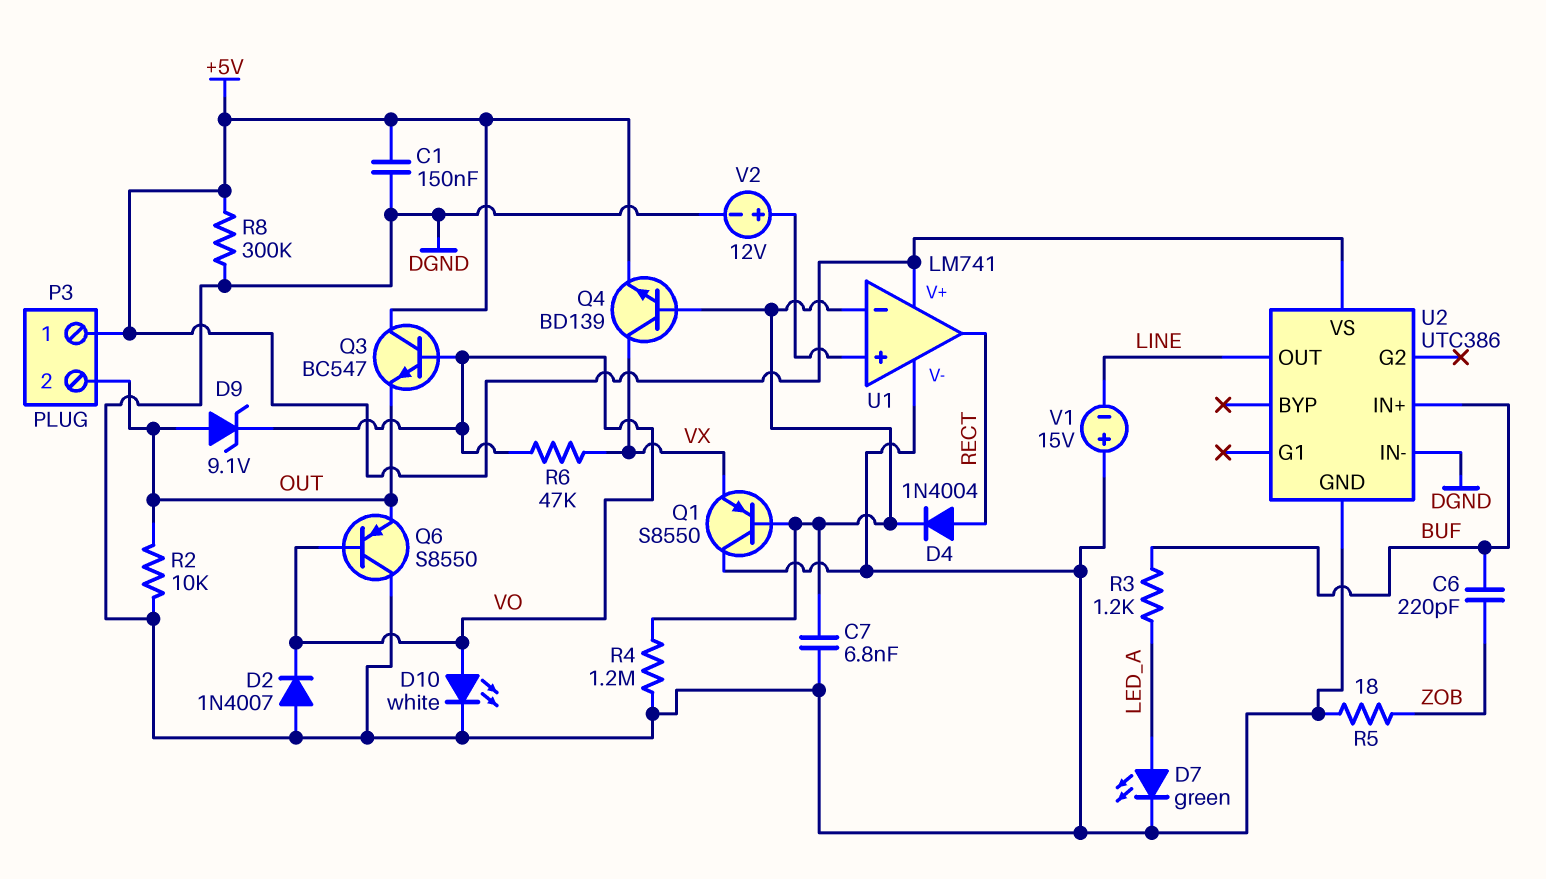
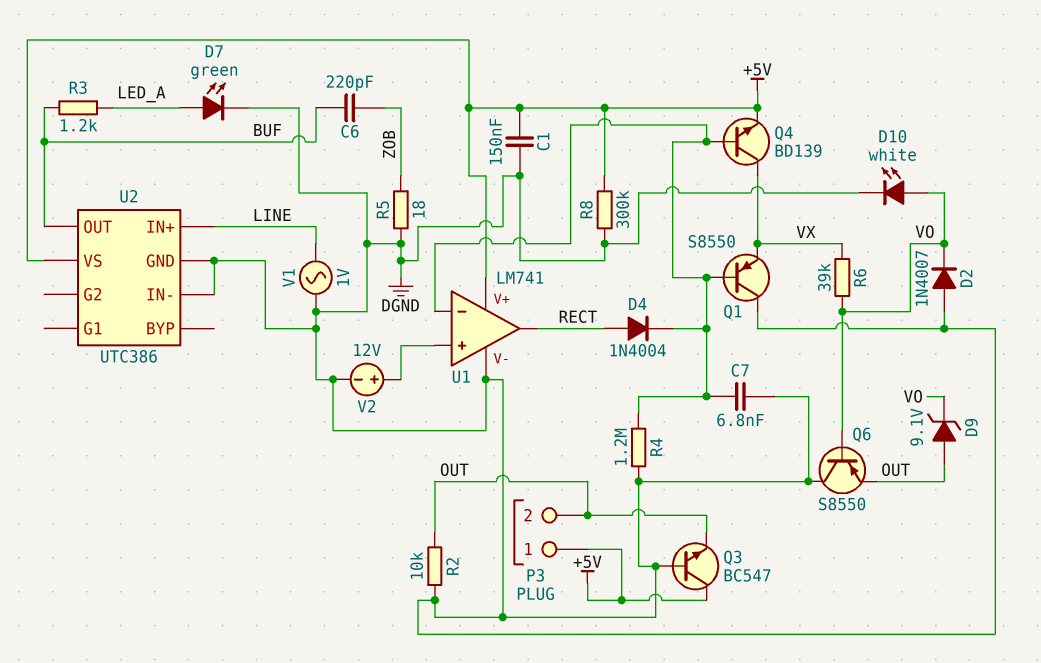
Q3: NPN BC547 (B VO, C +5V, E OUT) -> NPN BC547 (B DGND, C +5V, E OUT)
R6: 47k (VO, VX) -> 39k (VO, VX)
U2 pin IN+: BUF -> LINE
U2 pin OUT: LINE -> BUF
V1: 15V (plus DGND, minus LINE) -> AC 1V (DGND, LINE)

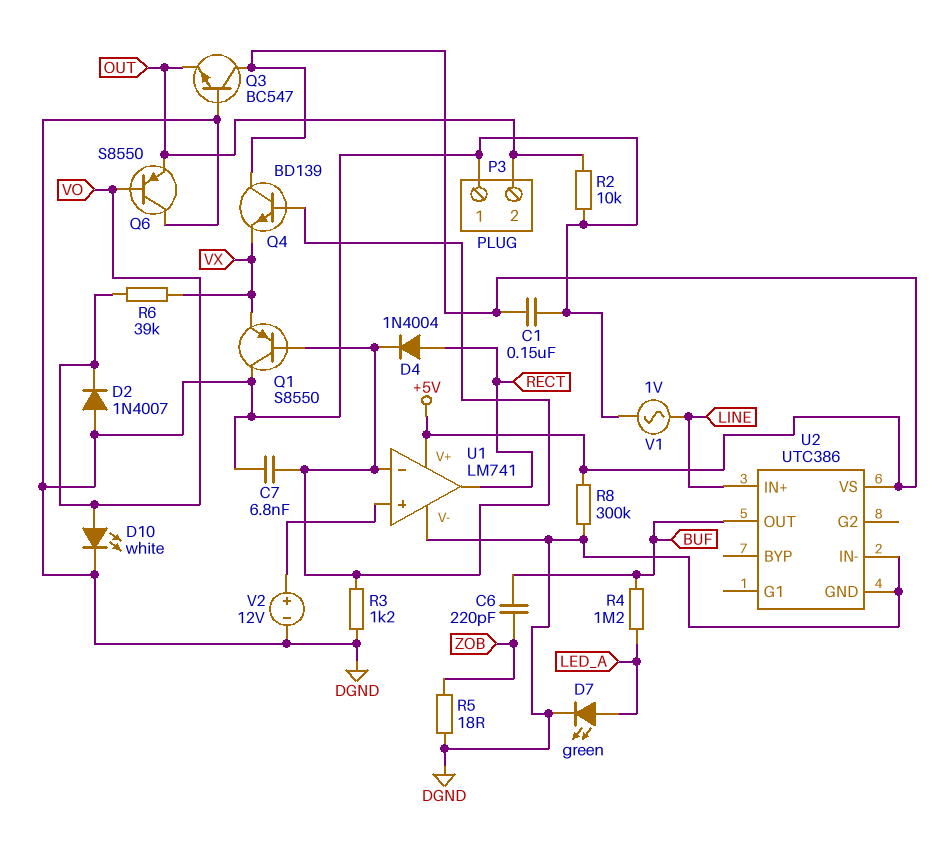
D9: zener 9.1V (A OUT, K VO) -> none
P3 pin 1: +5V -> DGND
Q4: NPN BD139 (B U1/in-, C VX, E +5V) -> NPN BD139 (B U1/in-, C +5V, E VX)
R3: 1.2k (BUF, LED_A) -> 1.2k (DGND, U1/in-)
R4: 1.2M (DGND, U1/in-) -> 1.2M (BUF, LED_A)

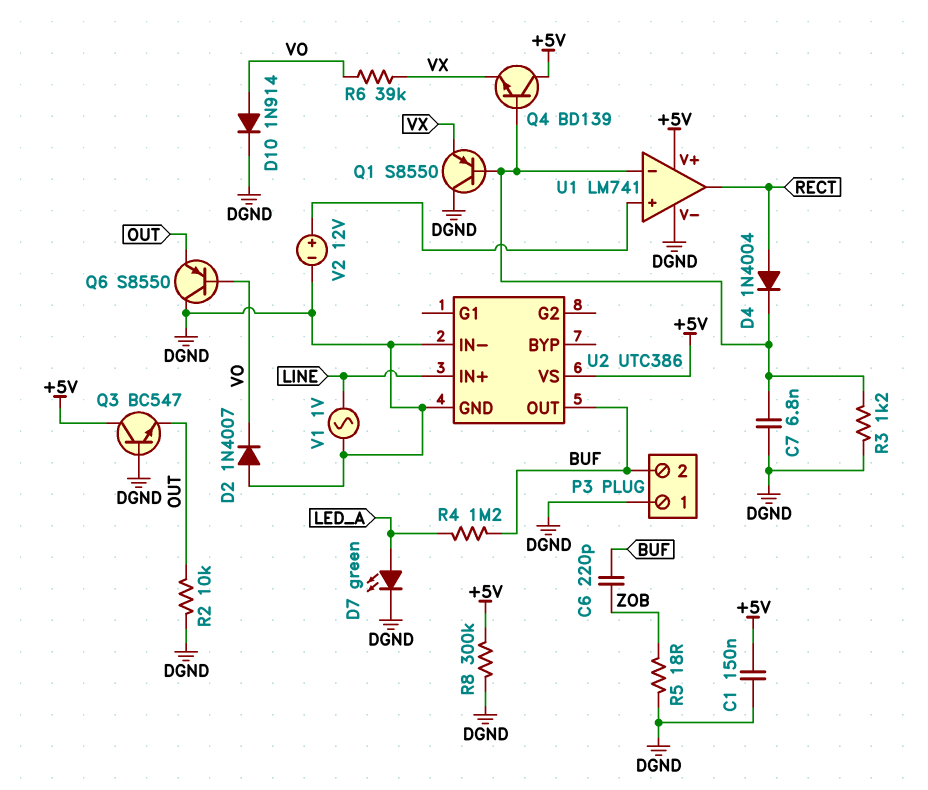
D10: LED white (A VO, K DGND) -> diode 1N914 (A VO, K DGND)
P3 pin 2: OUT -> BUF

